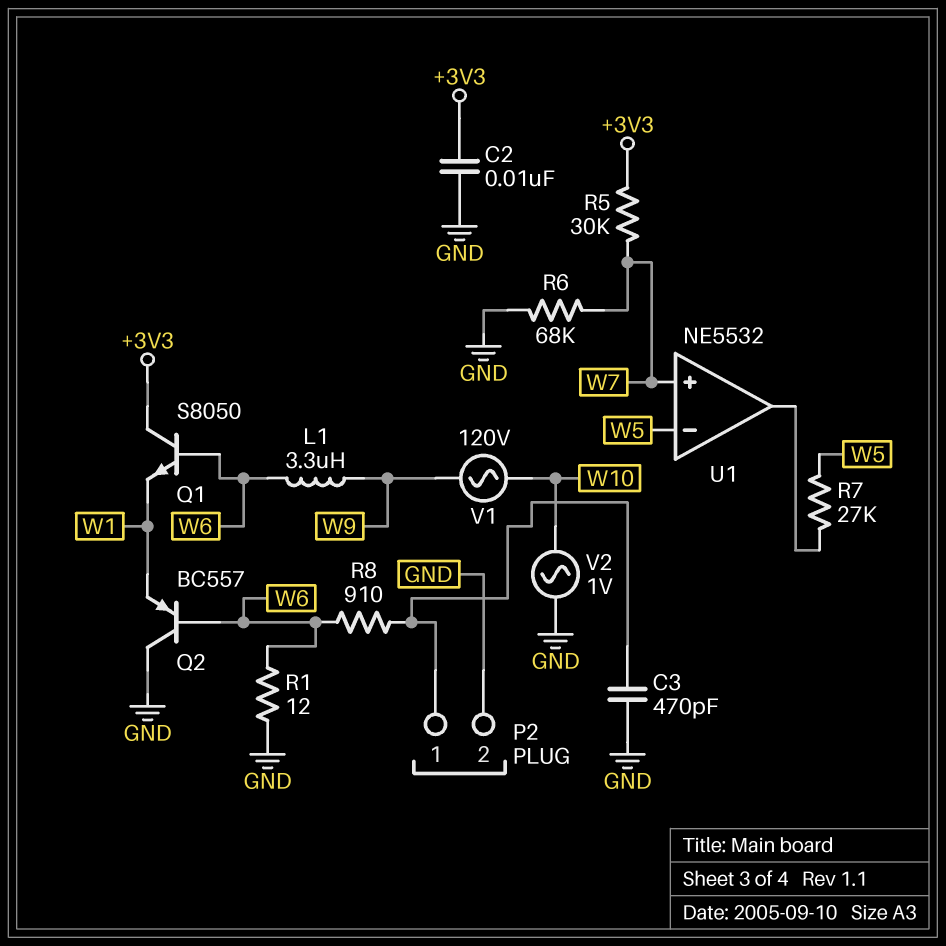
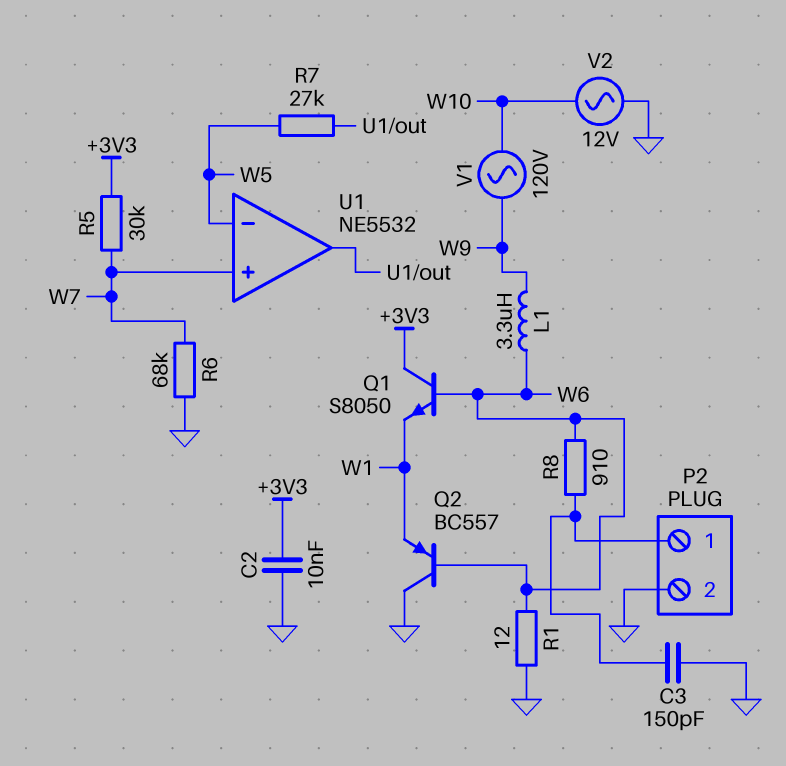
C3: 470pF (GND, P2/1) -> 150pF (GND, P2/1)
V2: AC 1V (GND, W10) -> AC 12V (GND, W10)

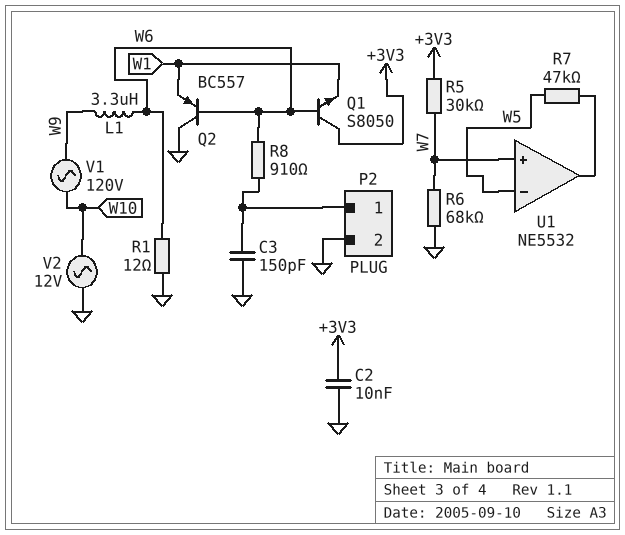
R7: 27k (U1/out, W5) -> 47k (U1/out, W5)

